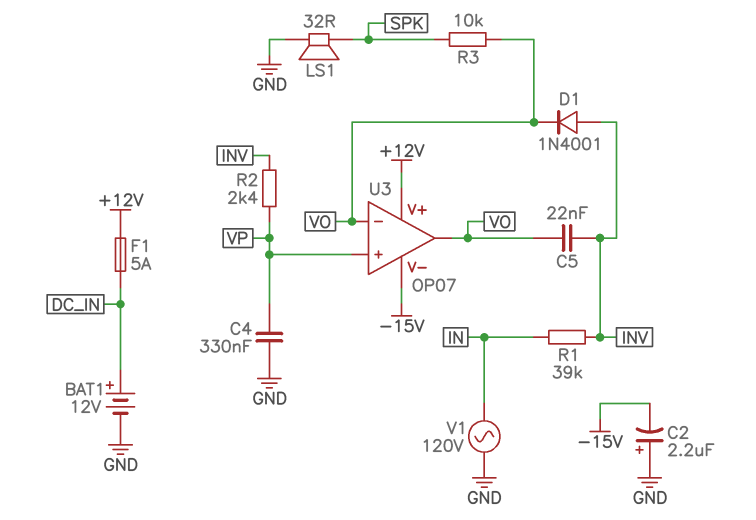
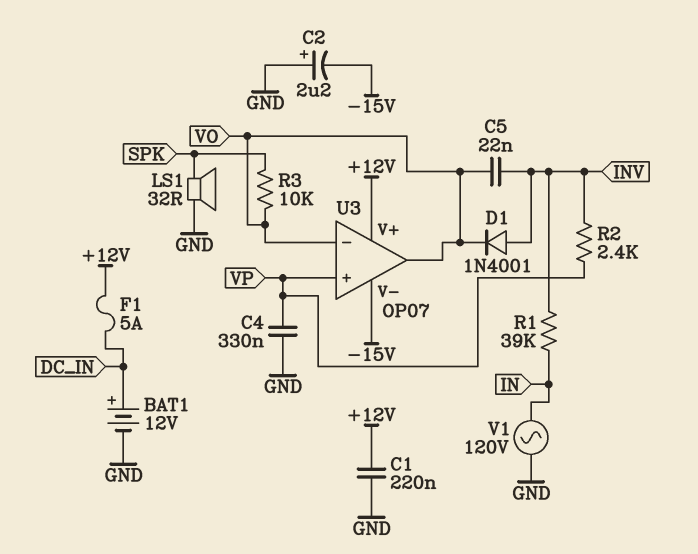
C1: none -> 220nF (+12V, GND)

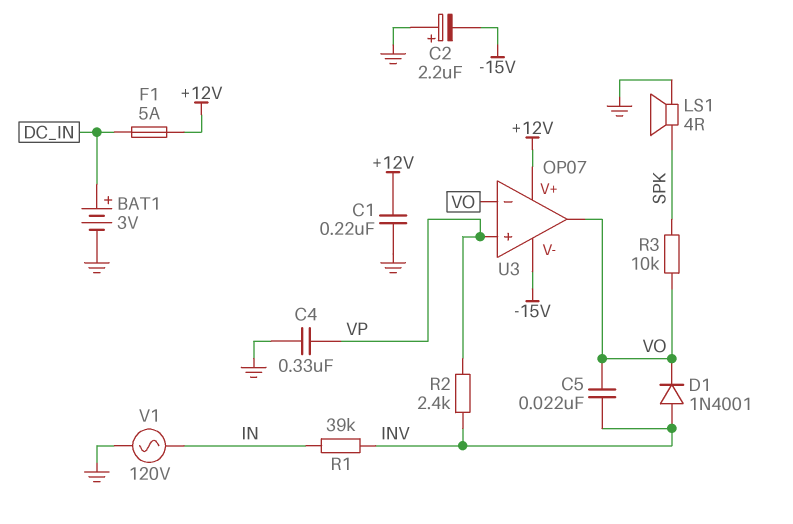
BAT1: 12V (plus DC_IN, minus GND) -> 3V (plus DC_IN, minus GND)
LS1: speaker 32R (GND, SPK) -> speaker 4R (GND, SPK)

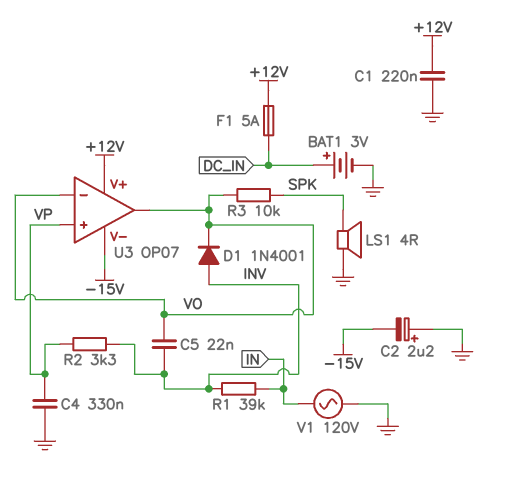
R2: 2.4k (INV, VP) -> 3.3k (INV, VP)

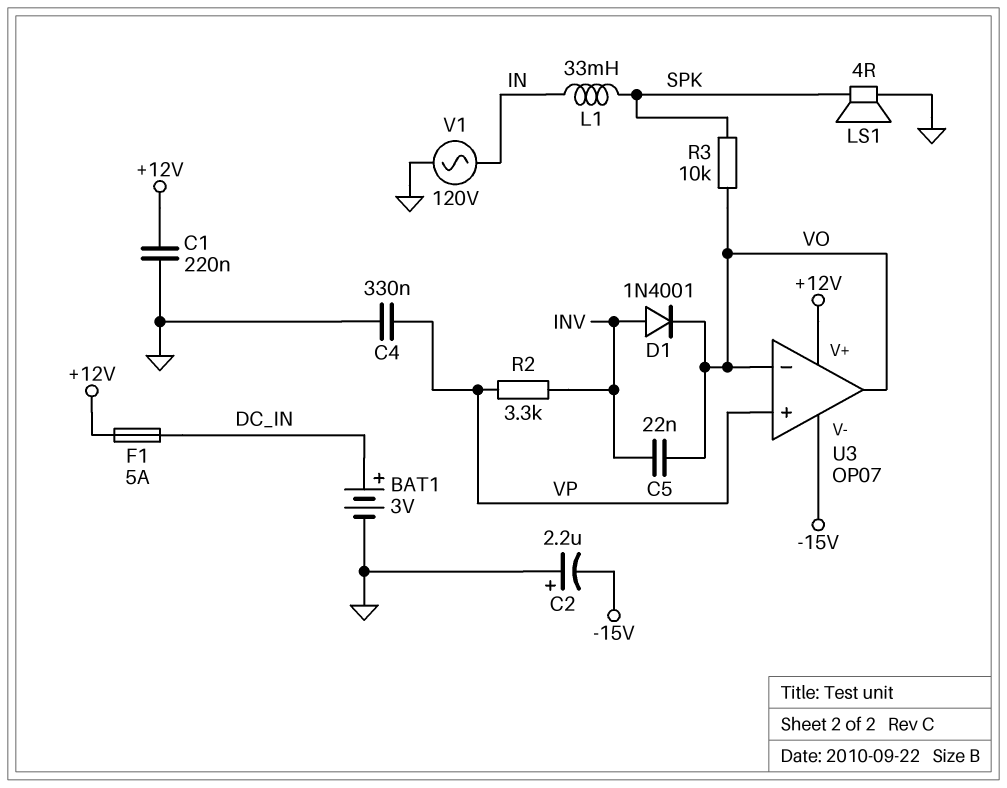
L1: none -> 33mH (IN, SPK)
R1: 39k (IN, INV) -> none

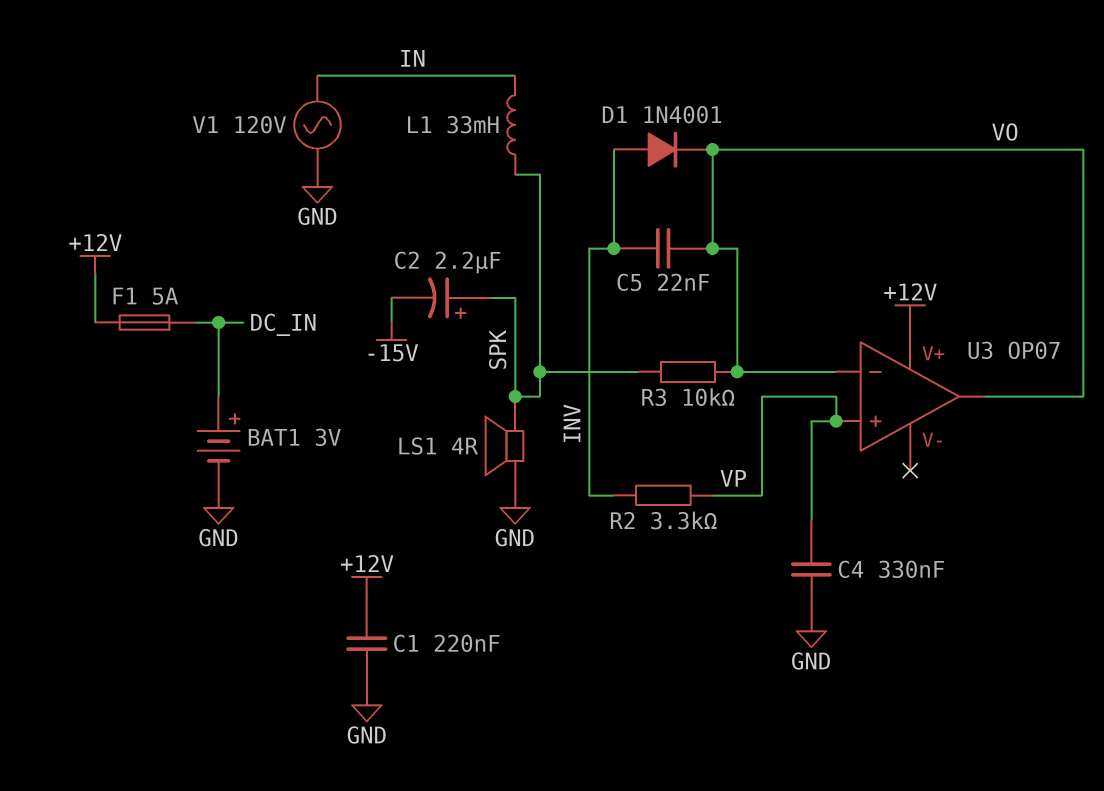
C2: 2.2uF (plus GND, minus -15V) -> 2.2uF (plus SPK, minus -15V)
U3 pin V-: -15V -> none

